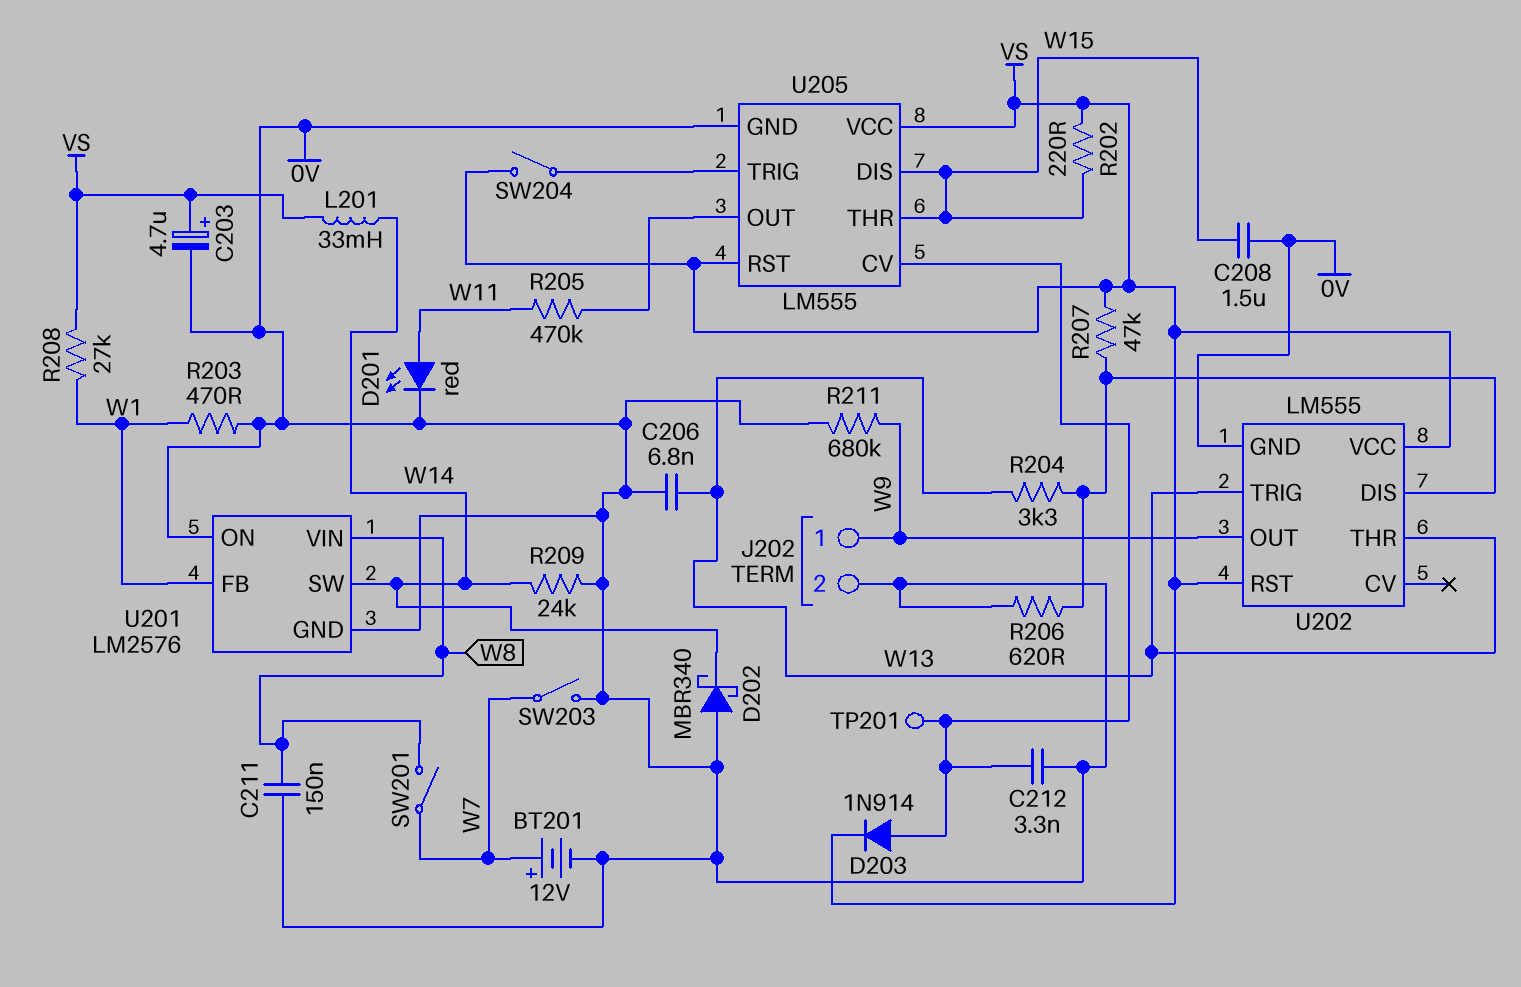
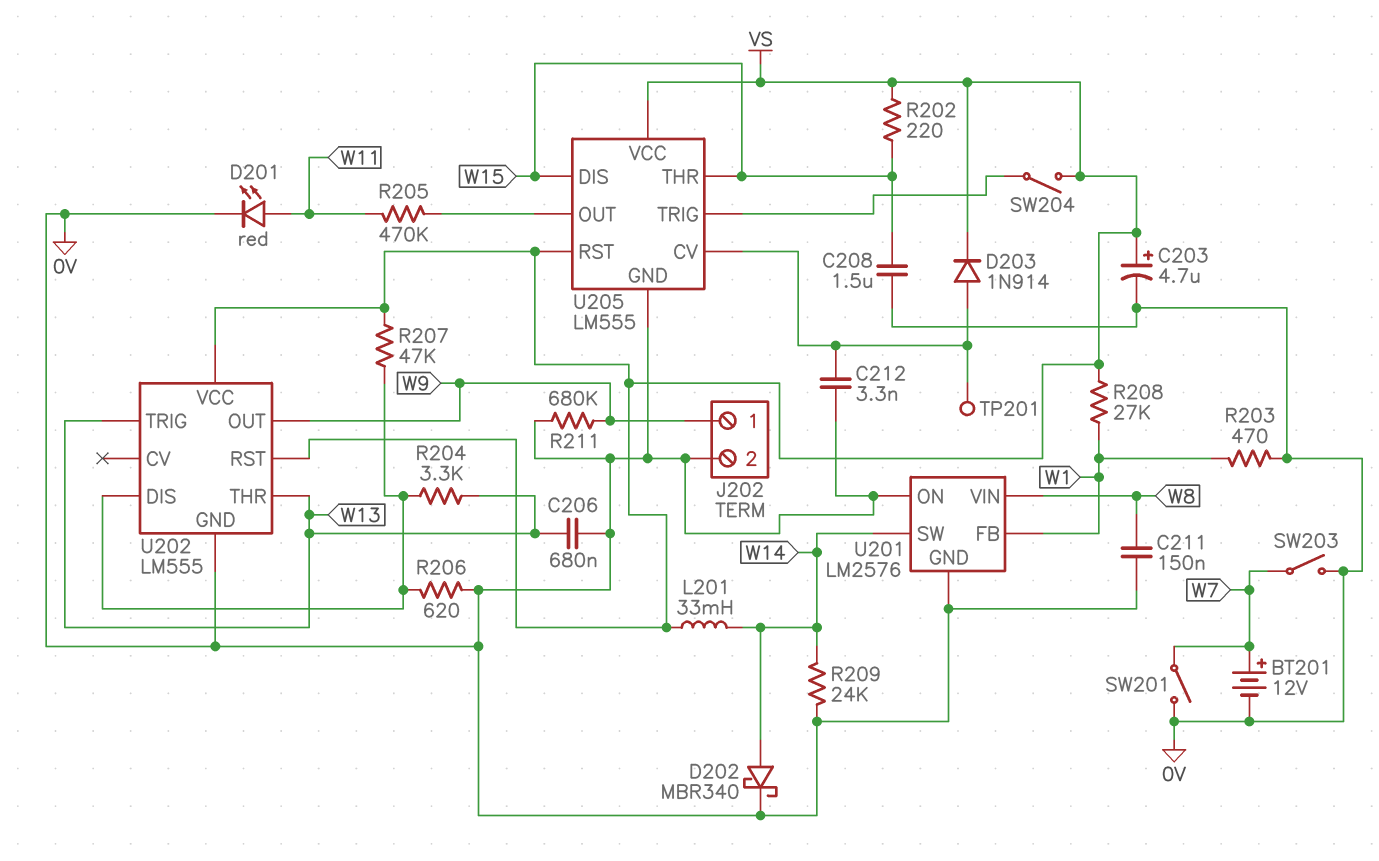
C206: 6.8nF (0V, W13) -> 680nF (0V, W13)
D202: schottky MBR340 (A 0V, K W14) -> schottky MBR340 (A W14, K 0V)
SW201: switch (W7, W8) -> switch (0V, W7)

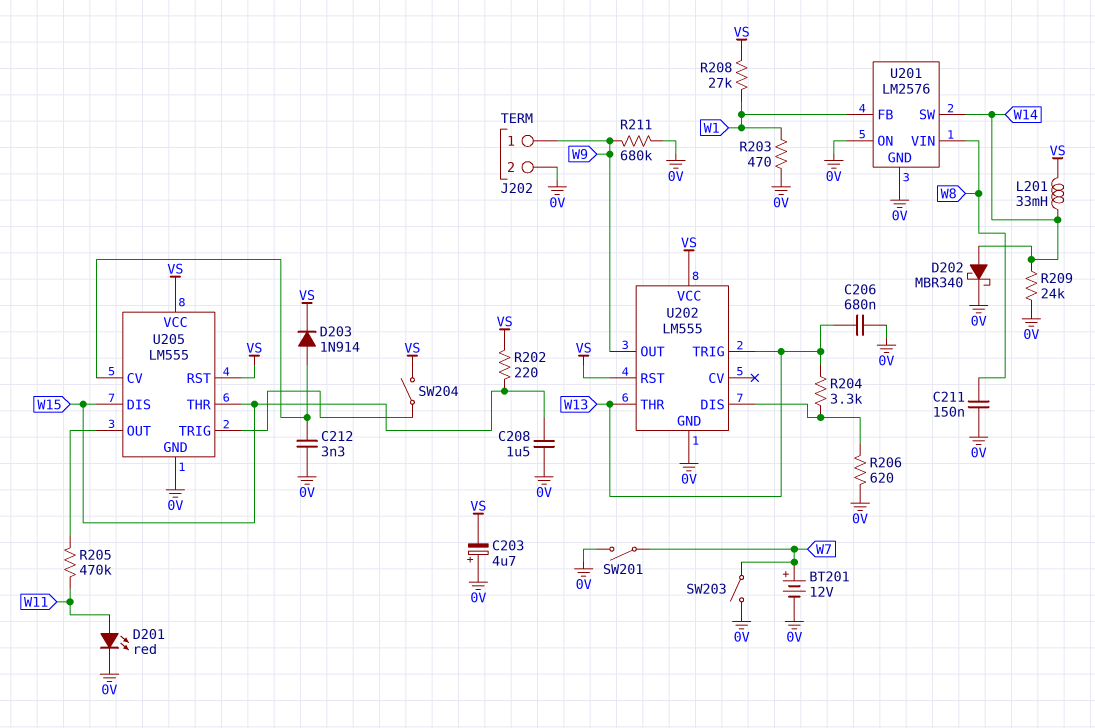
C203: 4.7uF (plus VS, minus 0V) -> 4.7uF (plus 0V, minus VS)
R207: 47k (U202/DIS, VS) -> none
TP201: test point (U205/CV) -> none

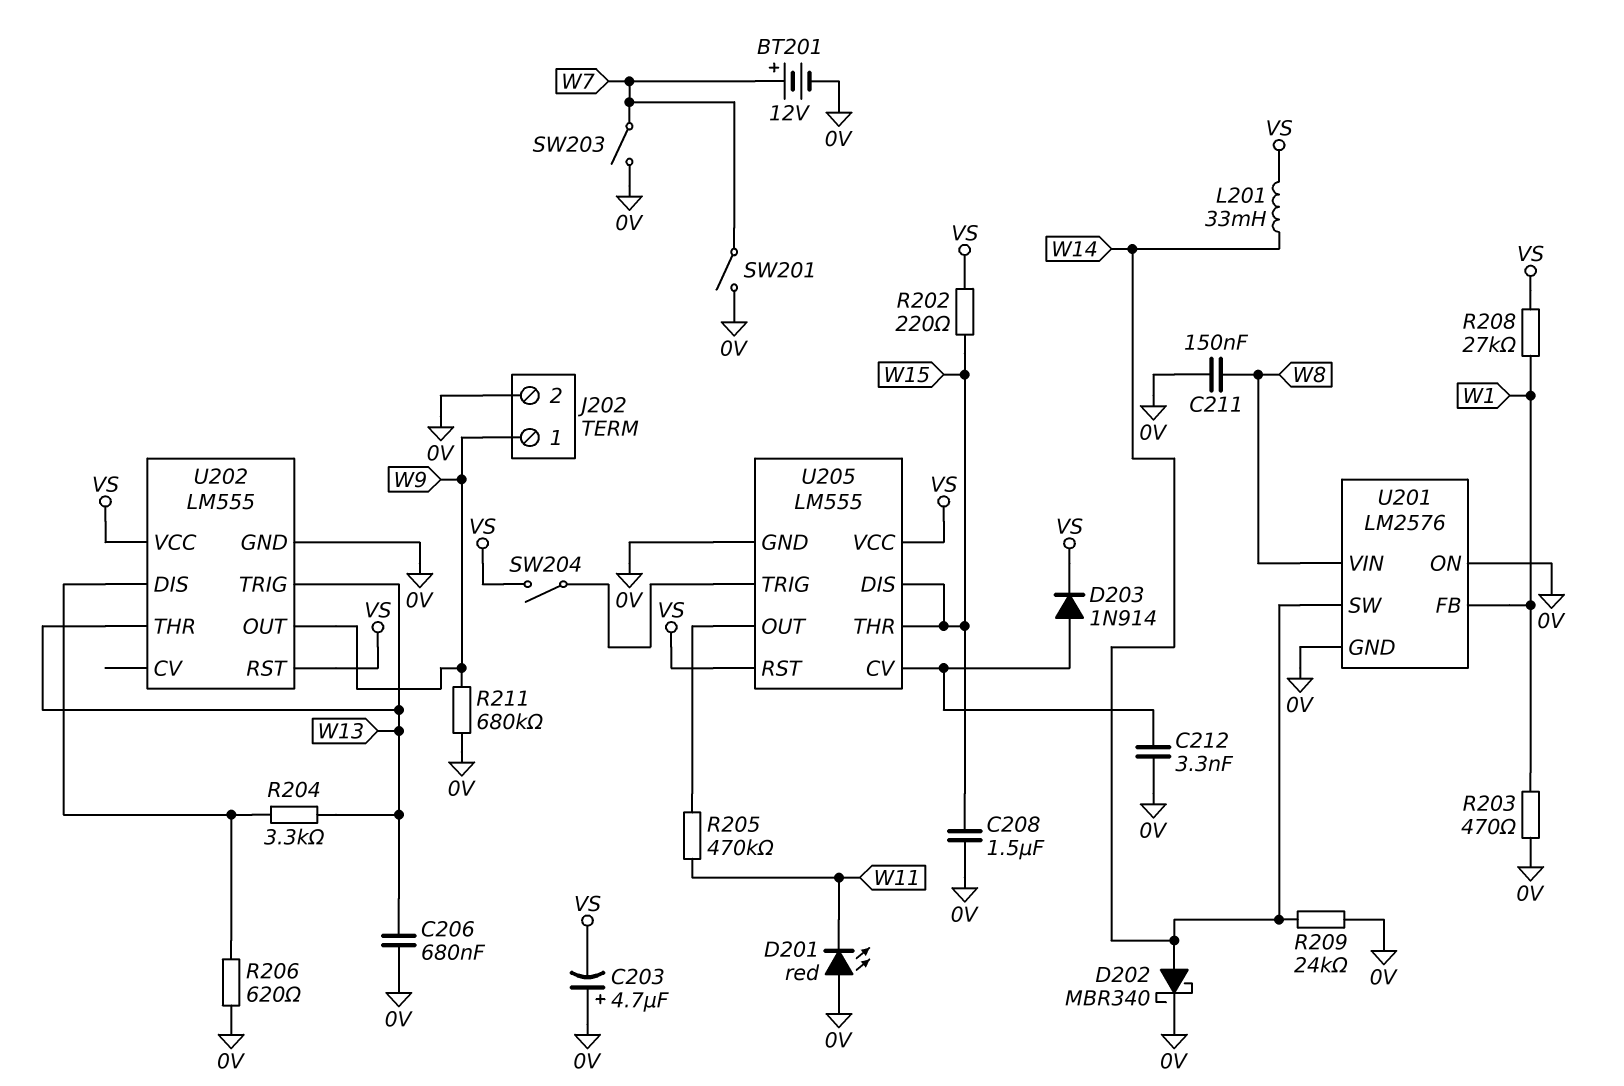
D201: LED red (A W11, K 0V) -> LED red (A 0V, K W11)

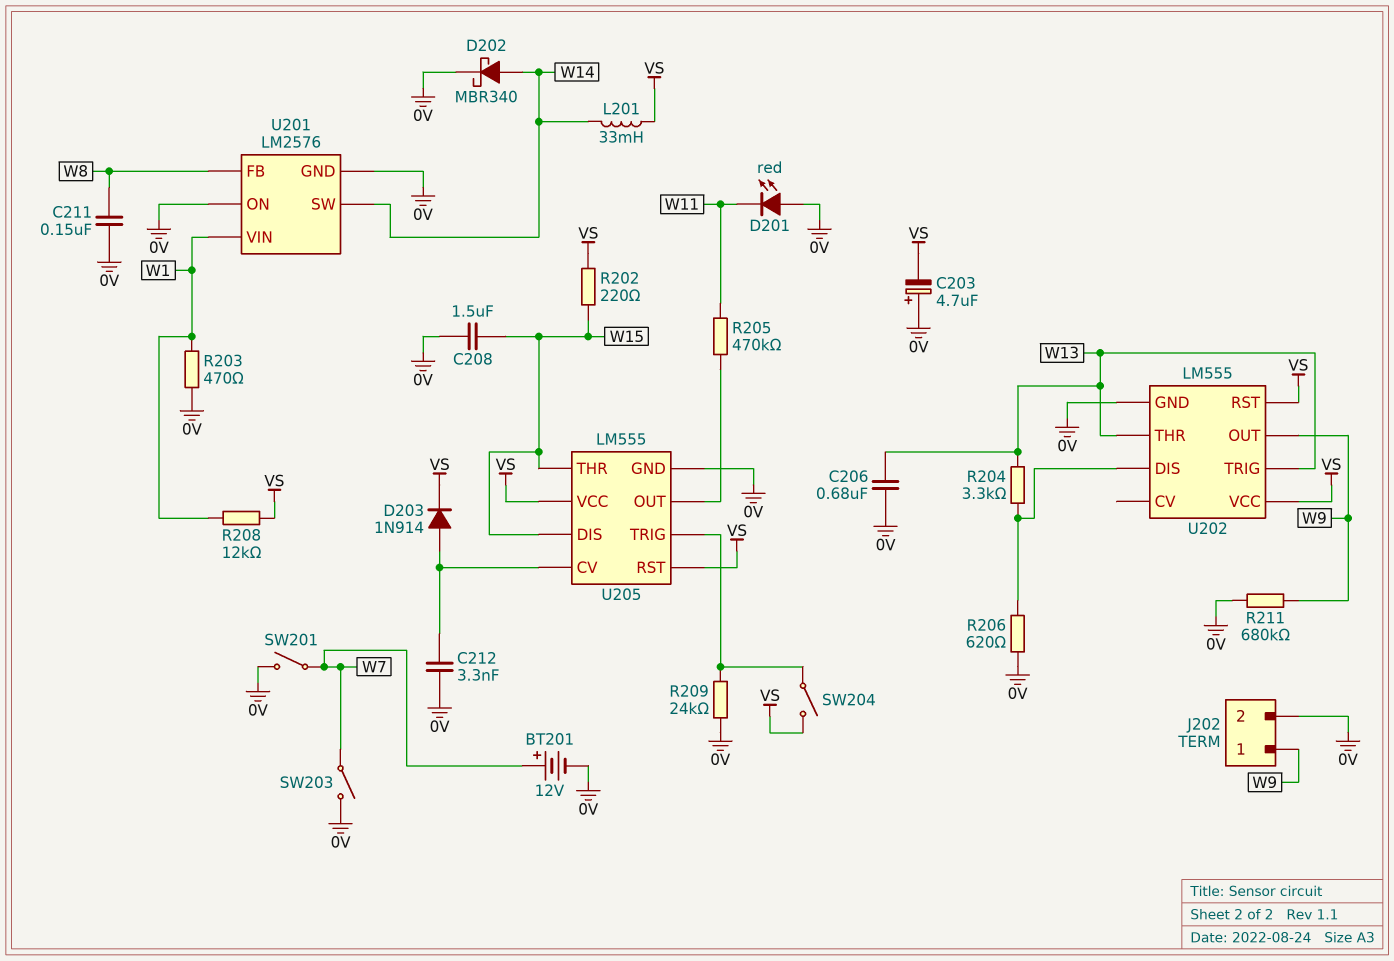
R208: 27k (VS, W1) -> 12k (VS, W1)
R209: 24k (0V, W14) -> 24k (0V, U205/TRIG)
U201 pin FB: W1 -> W8
U201 pin VIN: W8 -> W1

